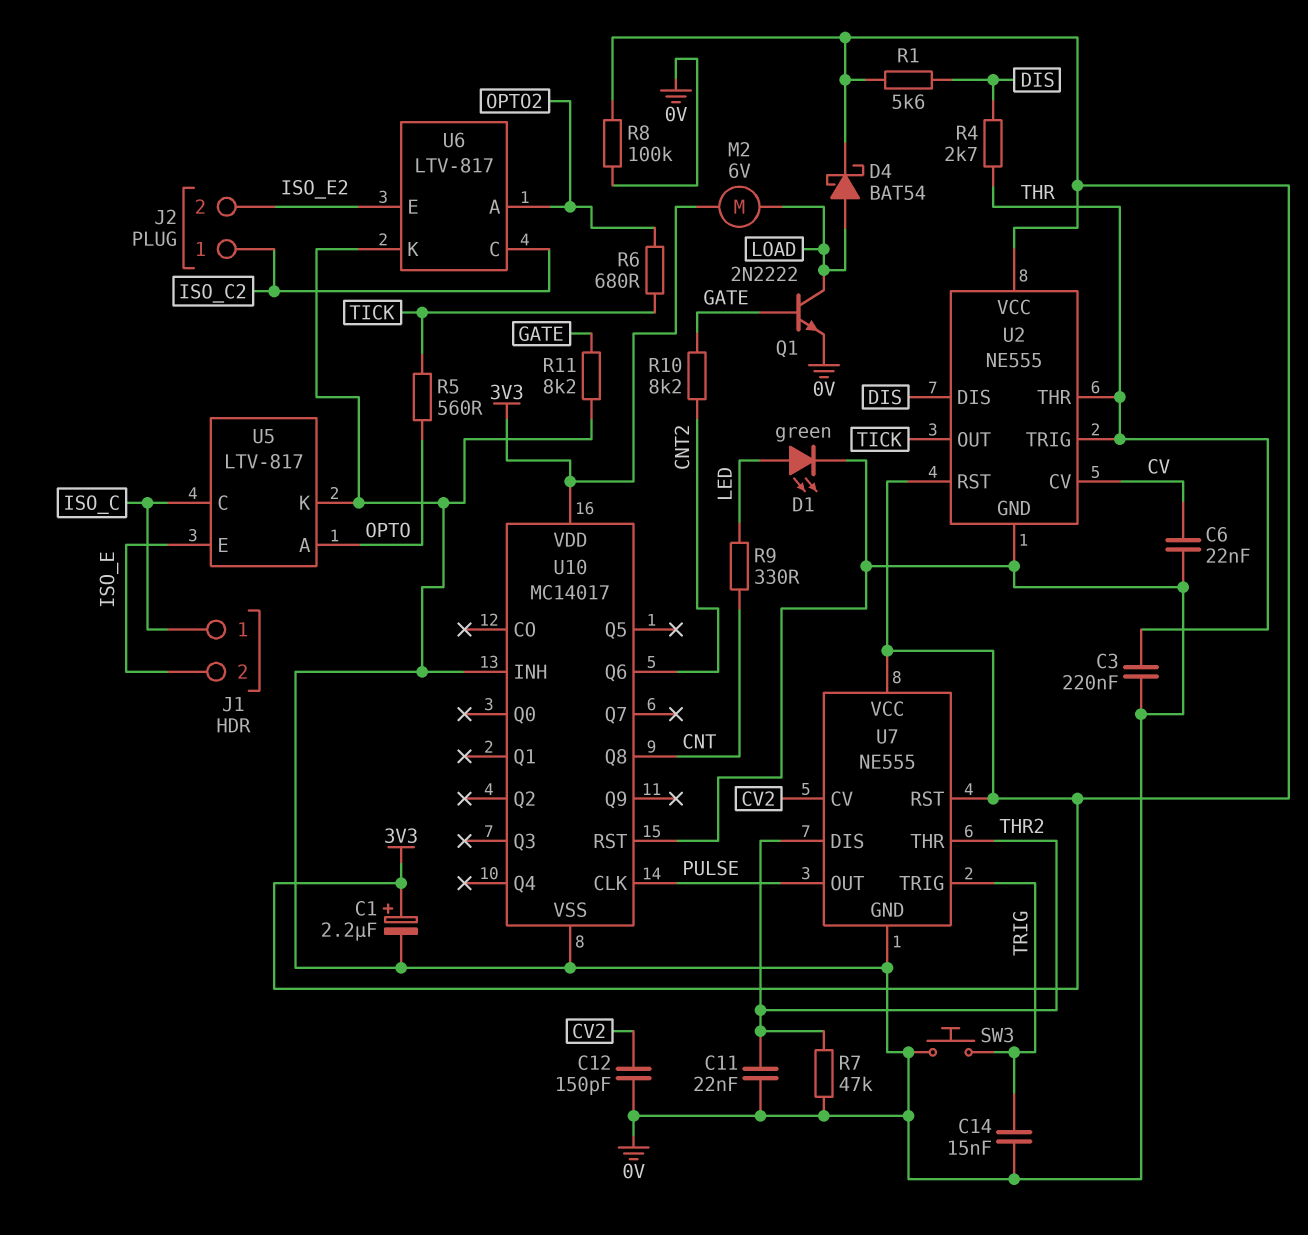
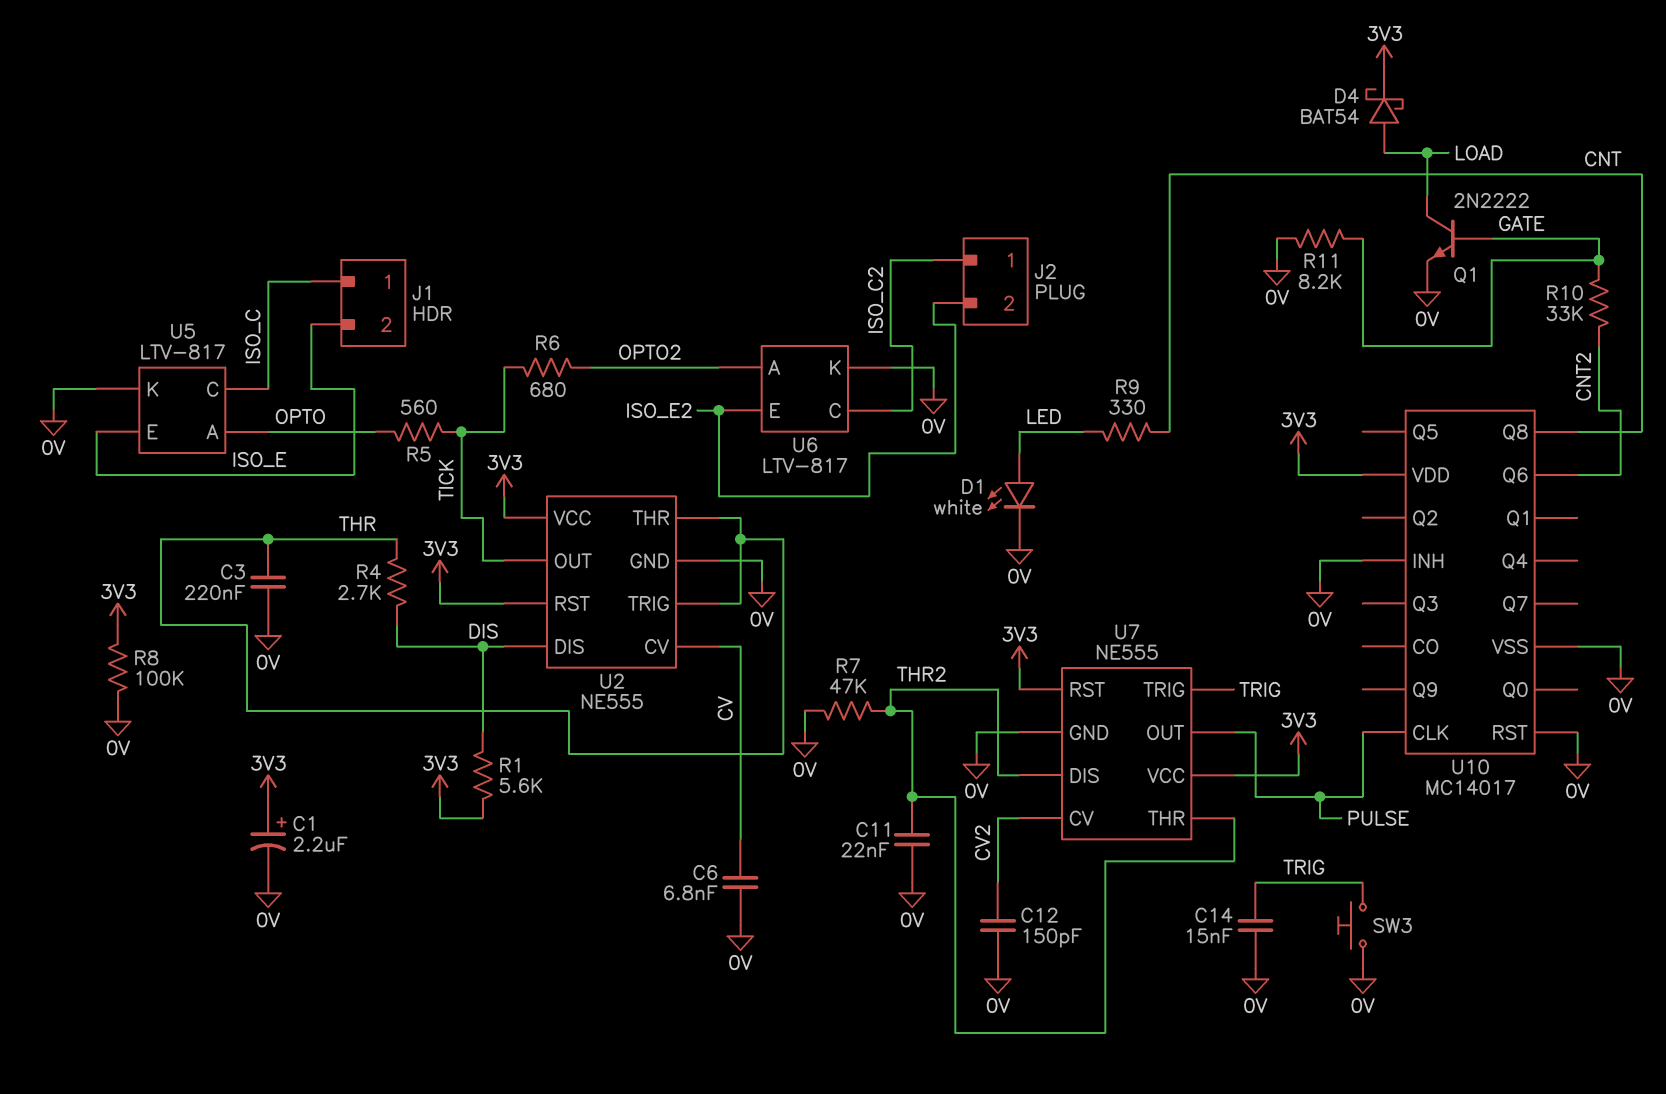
C6: 22nF (0V, CV) -> 6.8nF (0V, CV)
D1: LED green (A LED, K 0V) -> LED white (A LED, K 0V)
M2: motor 6V (3V3, LOAD) -> none
R10: 8.2k (CNT2, GATE) -> 33k (CNT2, GATE)

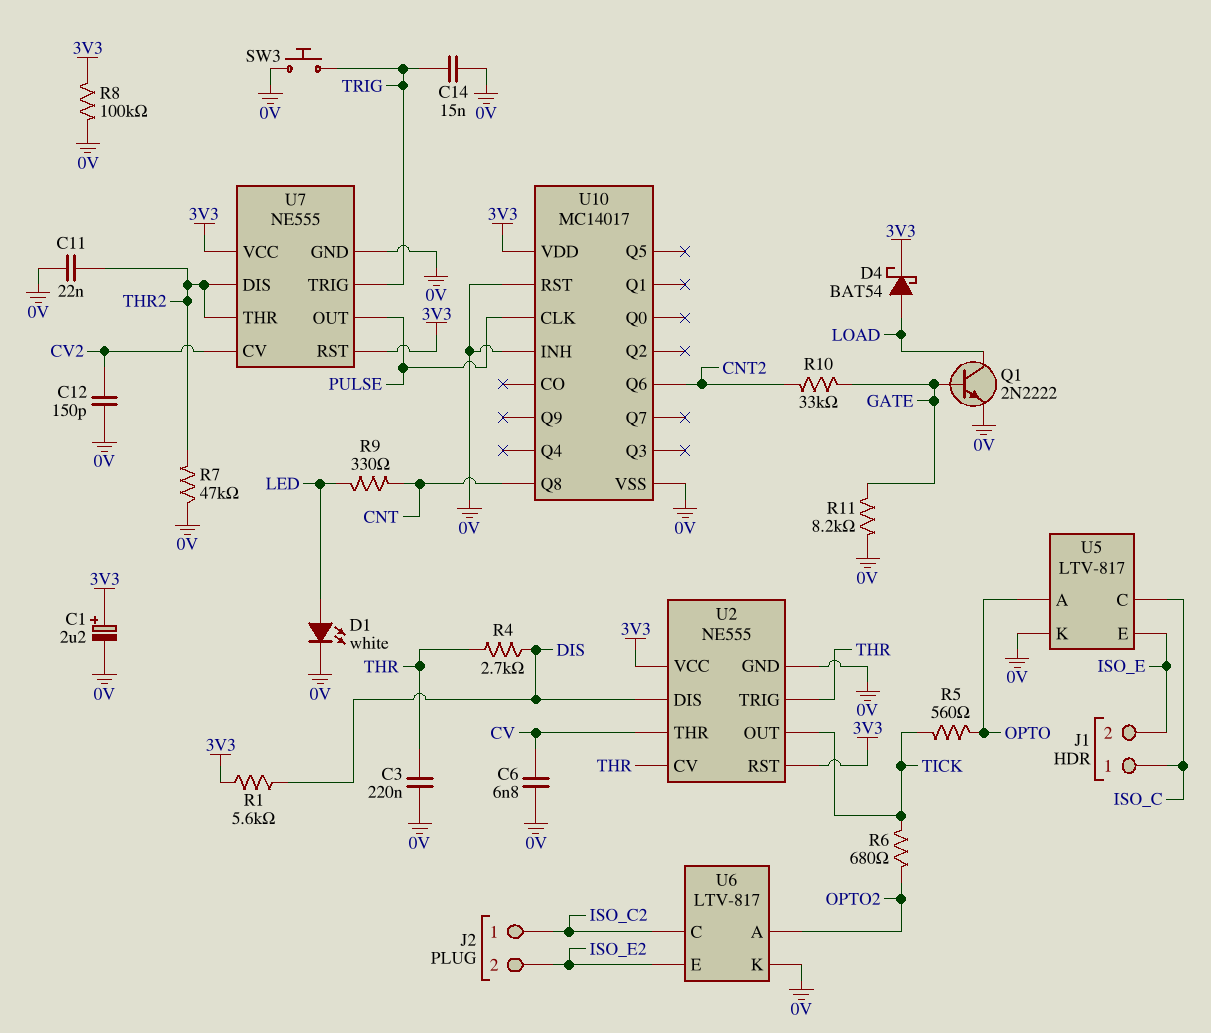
U2 pin CV: CV -> THR
U2 pin THR: THR -> CV

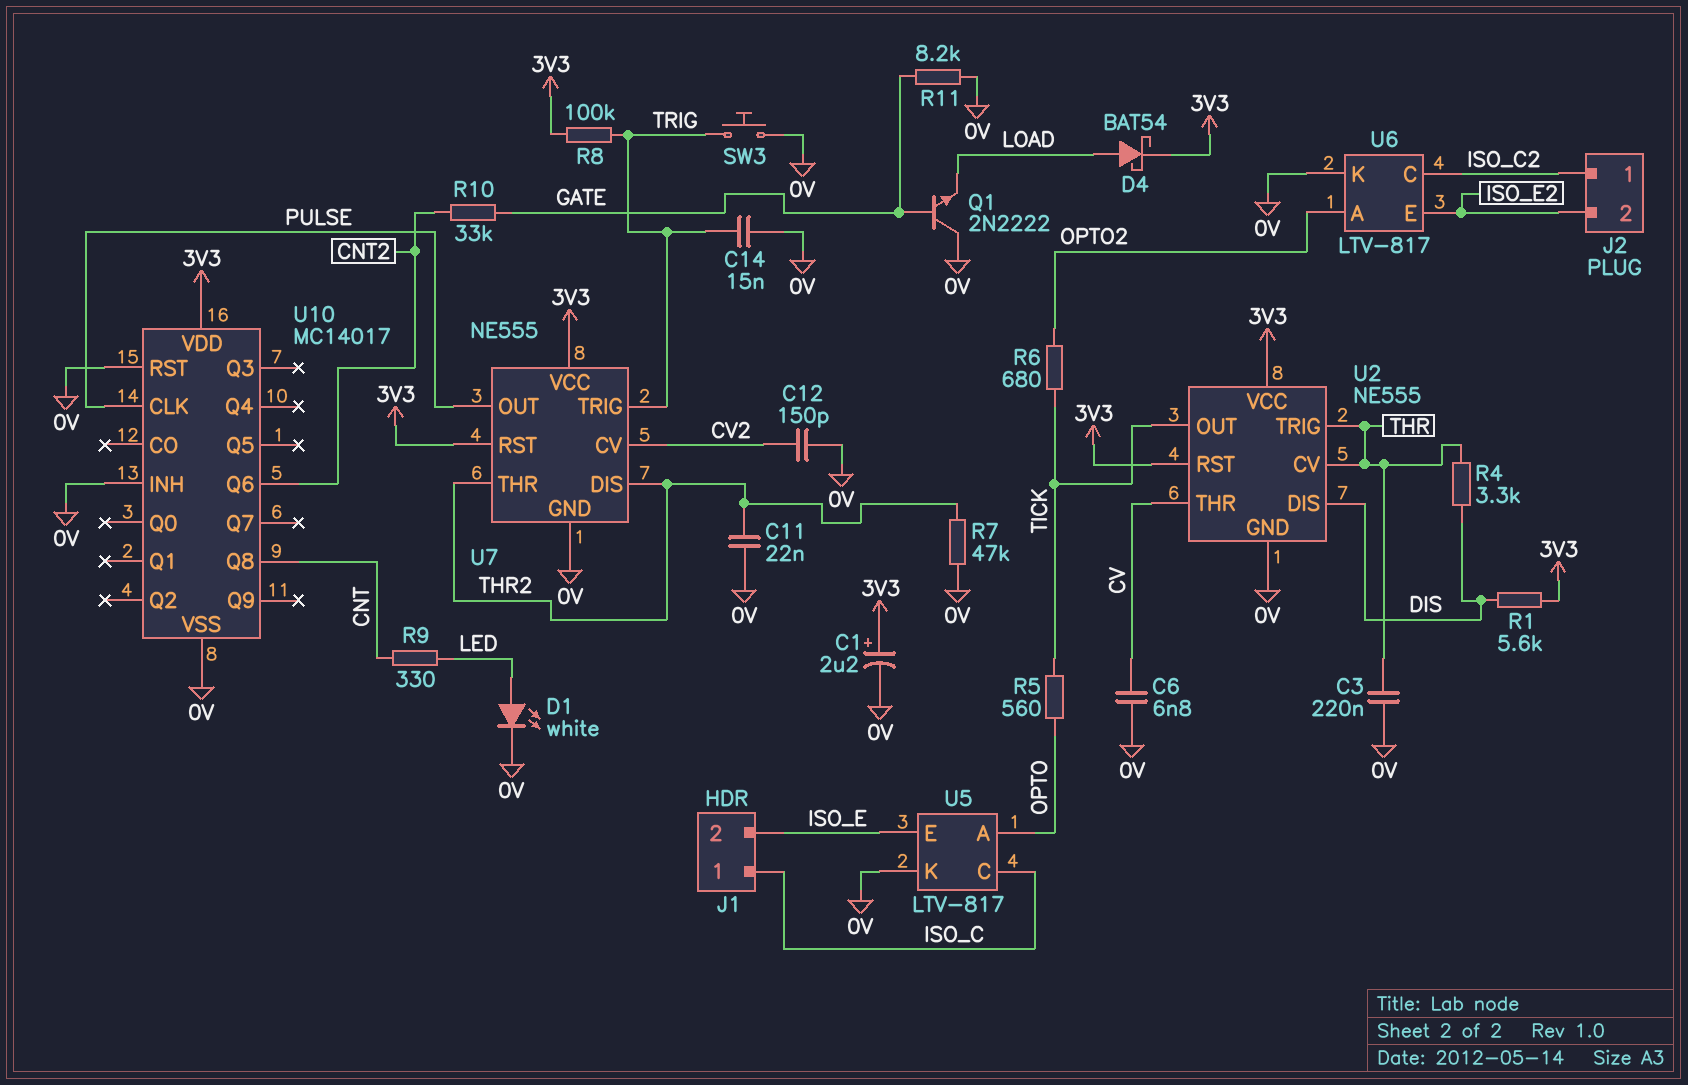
Q1: NPN 2N2222 (B GATE, C LOAD, E 0V) -> NPN 2N2222 (B GATE, C 0V, E LOAD)
R4: 2.7k (DIS, THR) -> 3.3k (DIS, THR)
R8: 100k (0V, 3V3) -> 100k (3V3, TRIG)

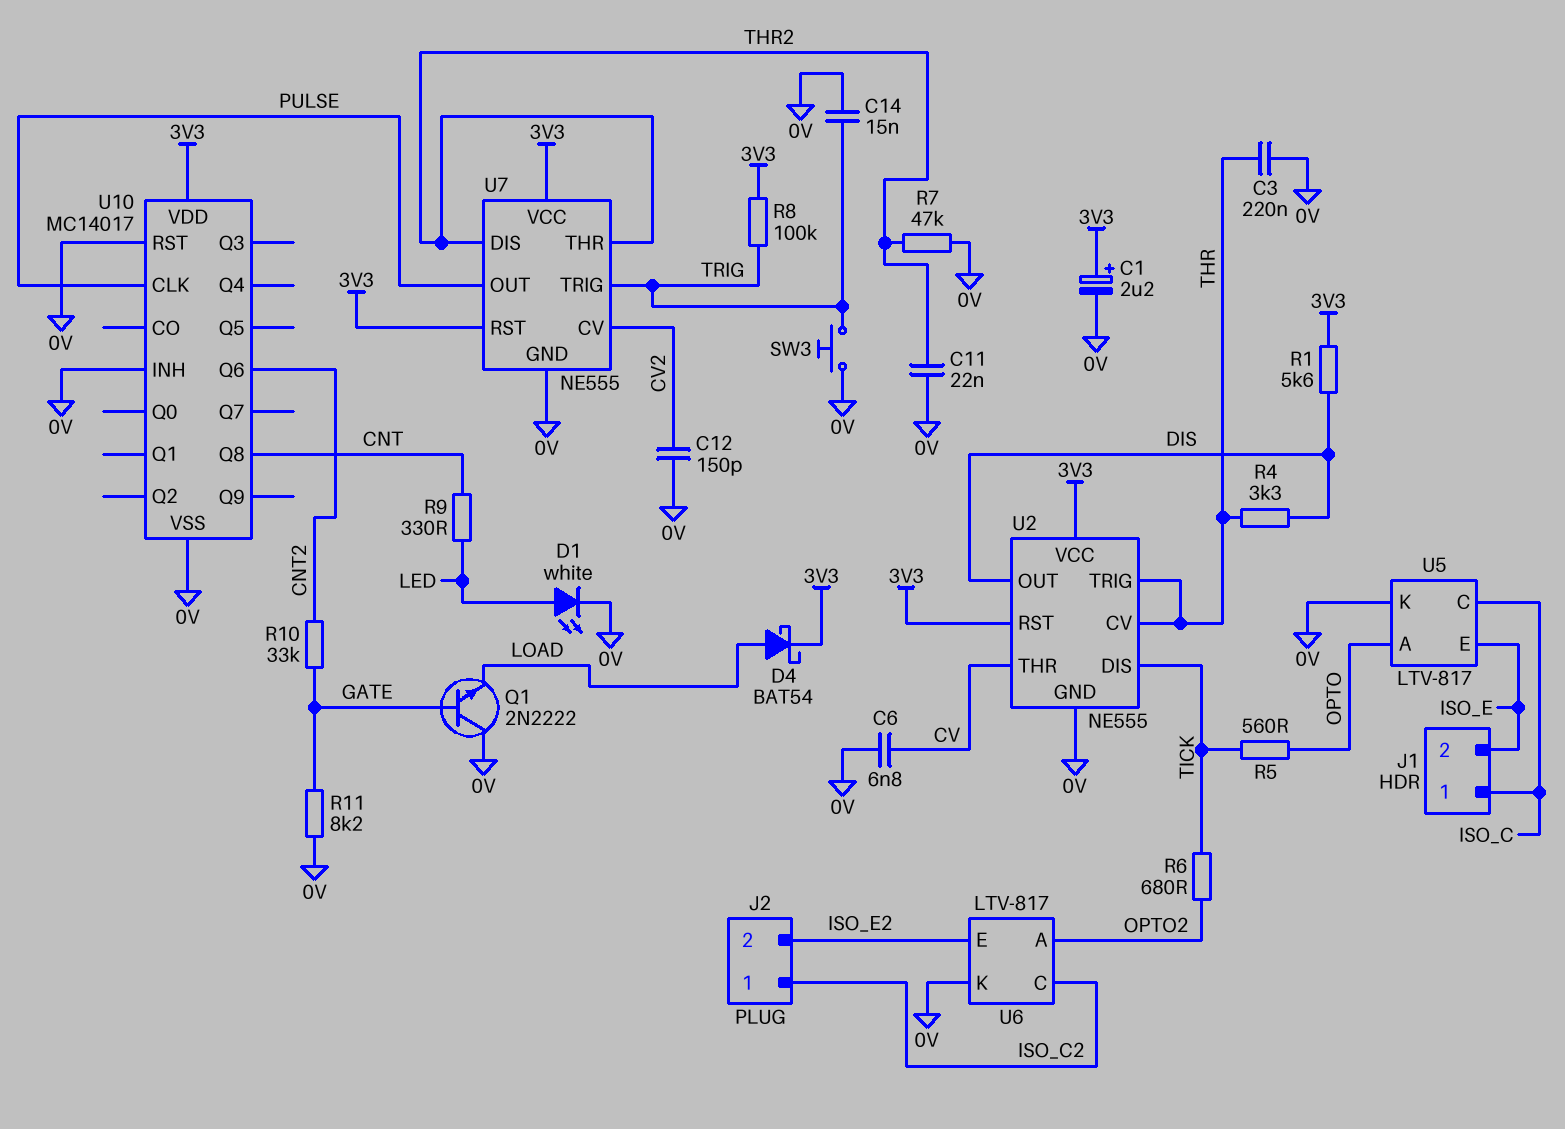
U2 pin DIS: DIS -> TICK
U2 pin OUT: TICK -> DIS

